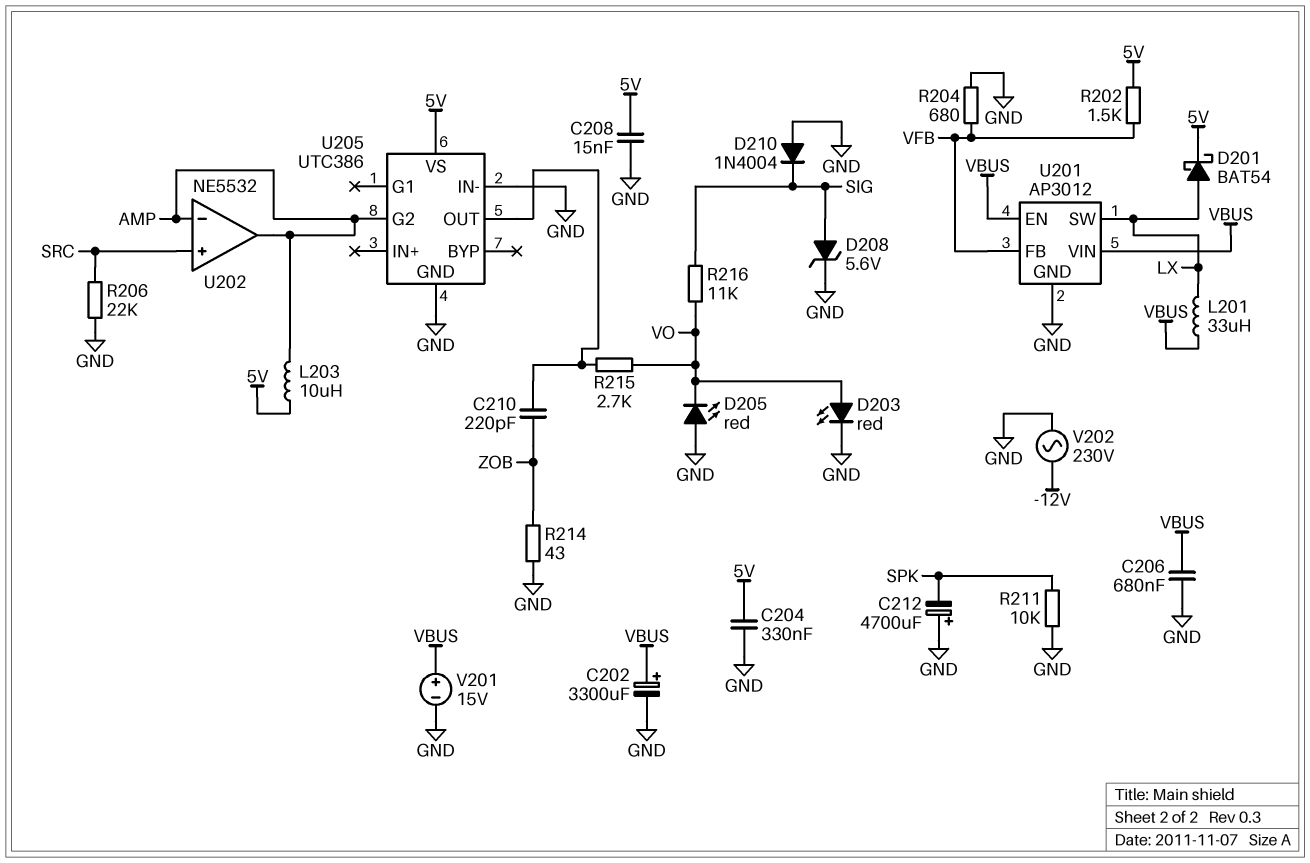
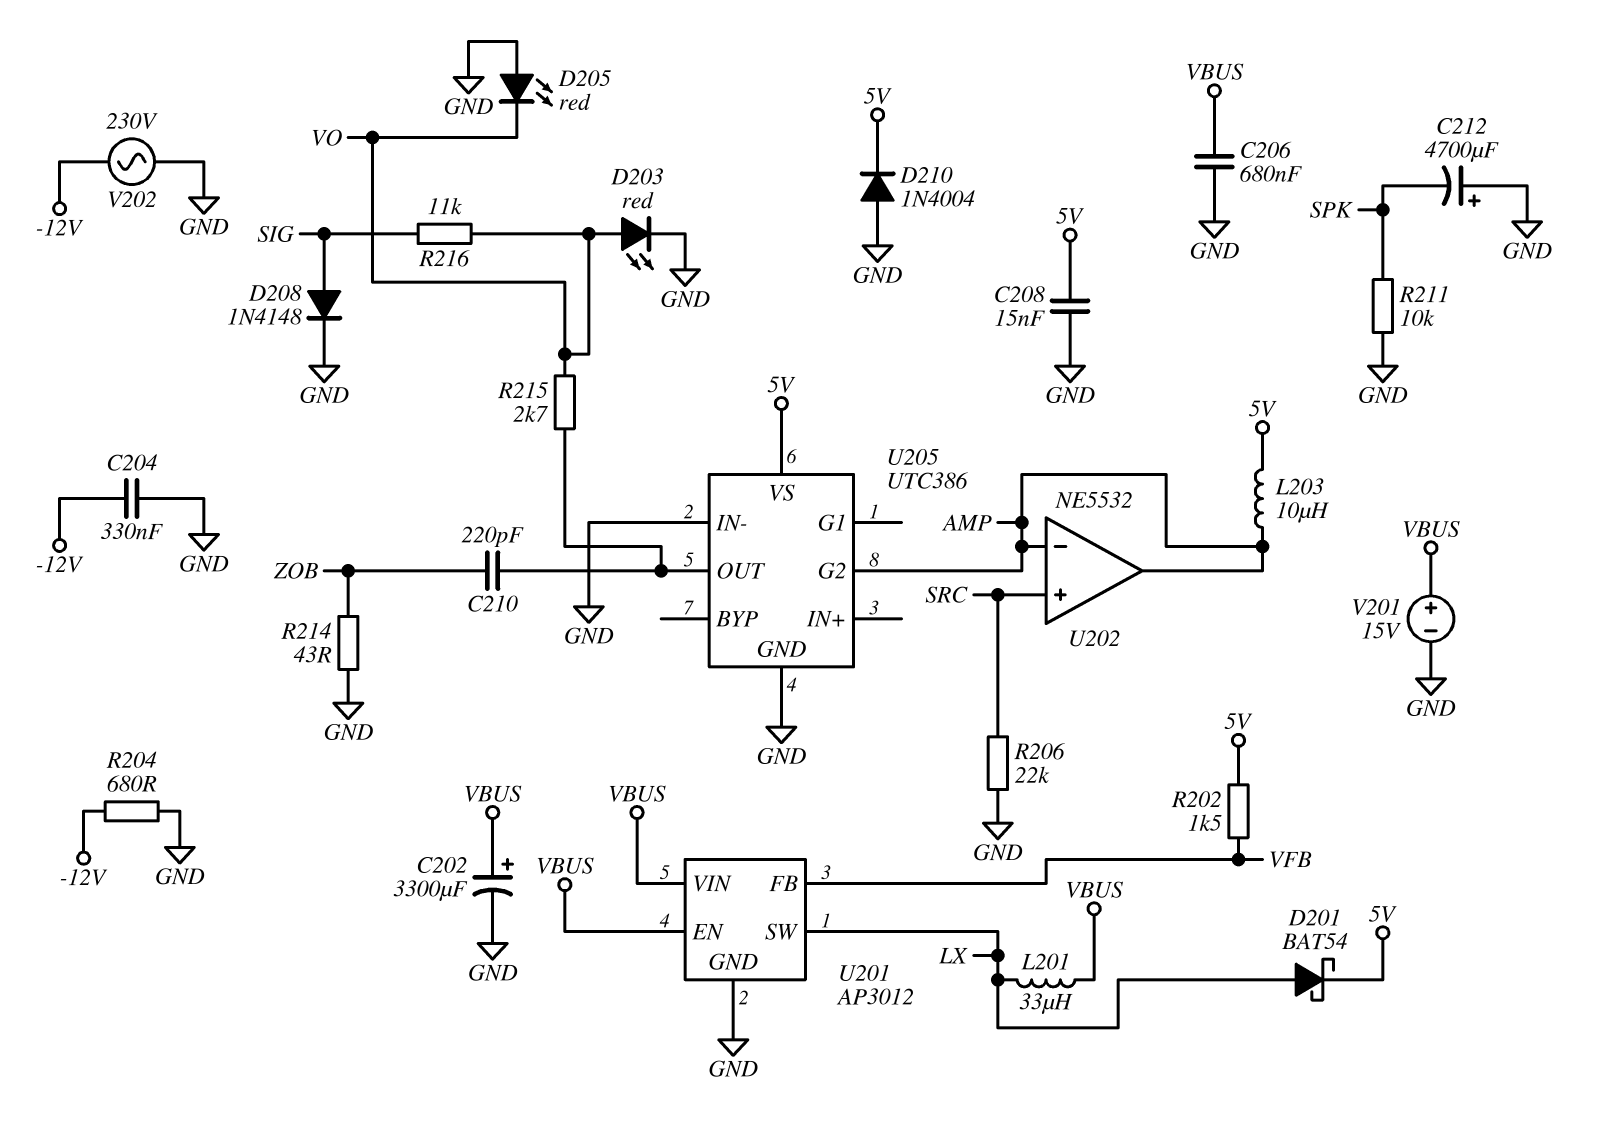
C204: 330nF (5V, GND) -> 330nF (-12V, GND)
D208: zener 5.6V (A SIG, K GND) -> diode 1N4148 (A SIG, K GND)
D210: diode 1N4004 (A GND, K SIG) -> diode 1N4004 (A GND, K 5V)
R204: 680 (GND, VFB) -> 680 (-12V, GND)

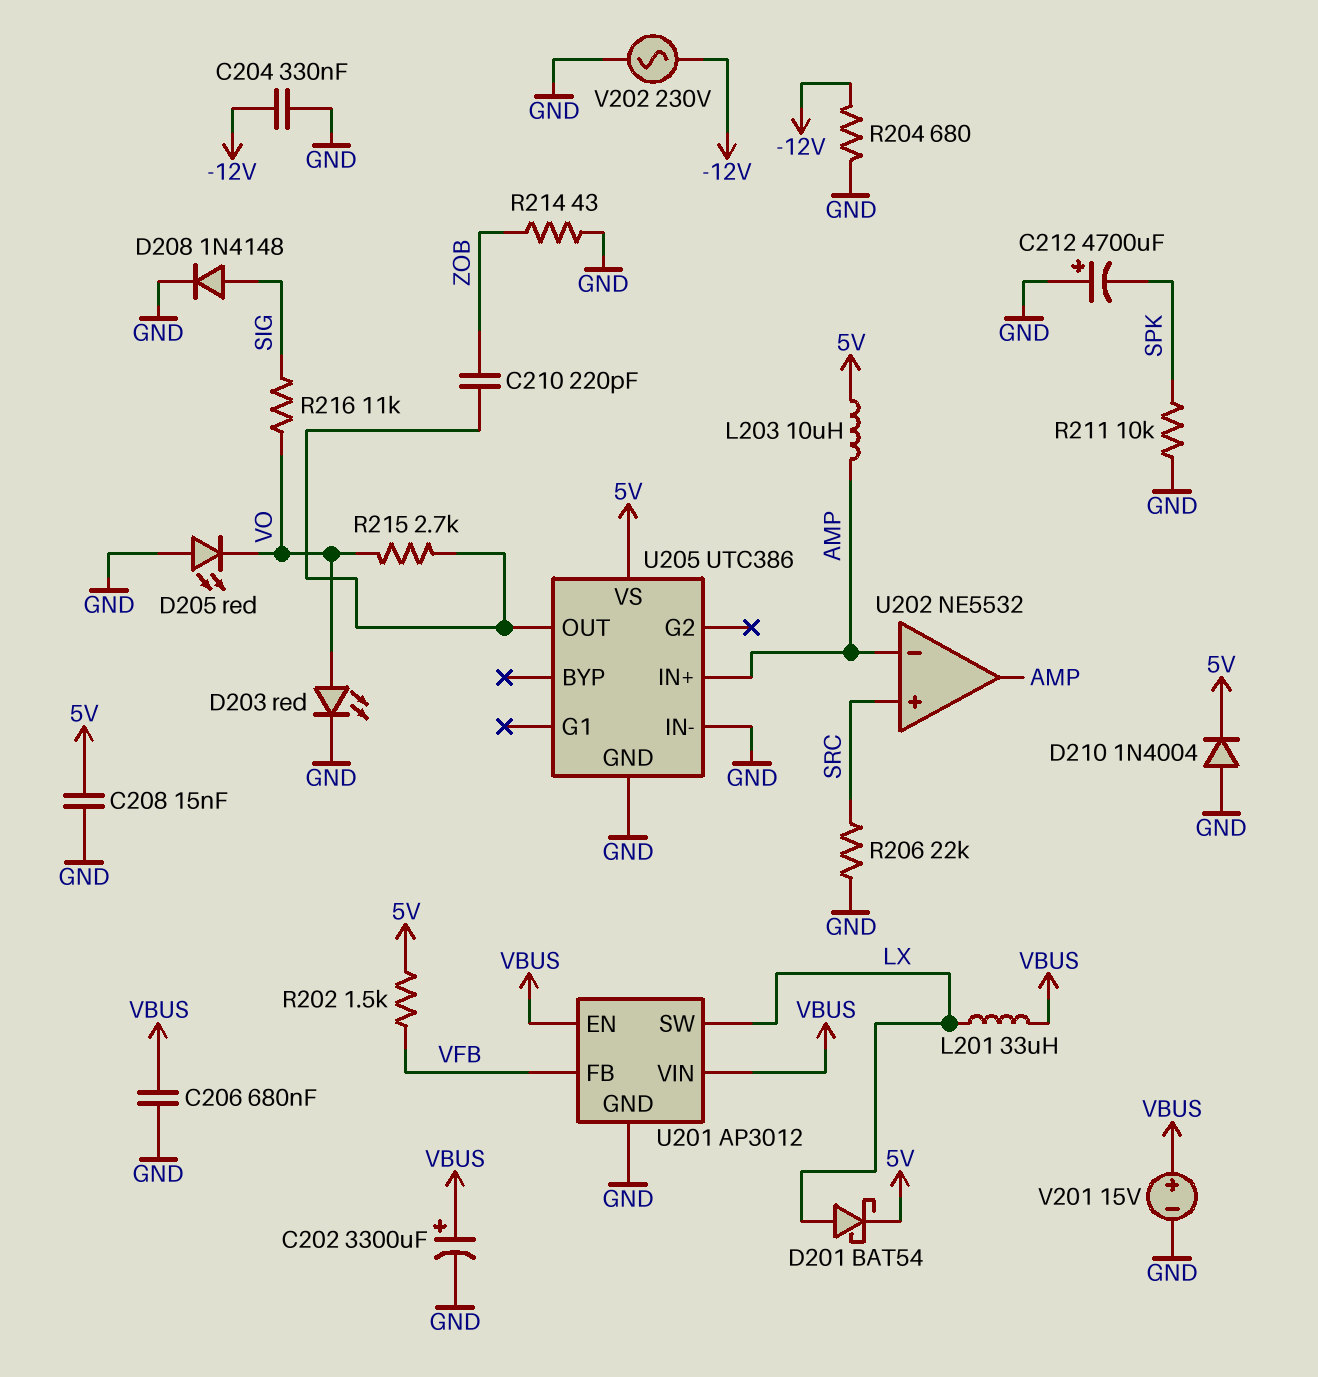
U205 pin G2: AMP -> none
U205 pin IN+: none -> AMP

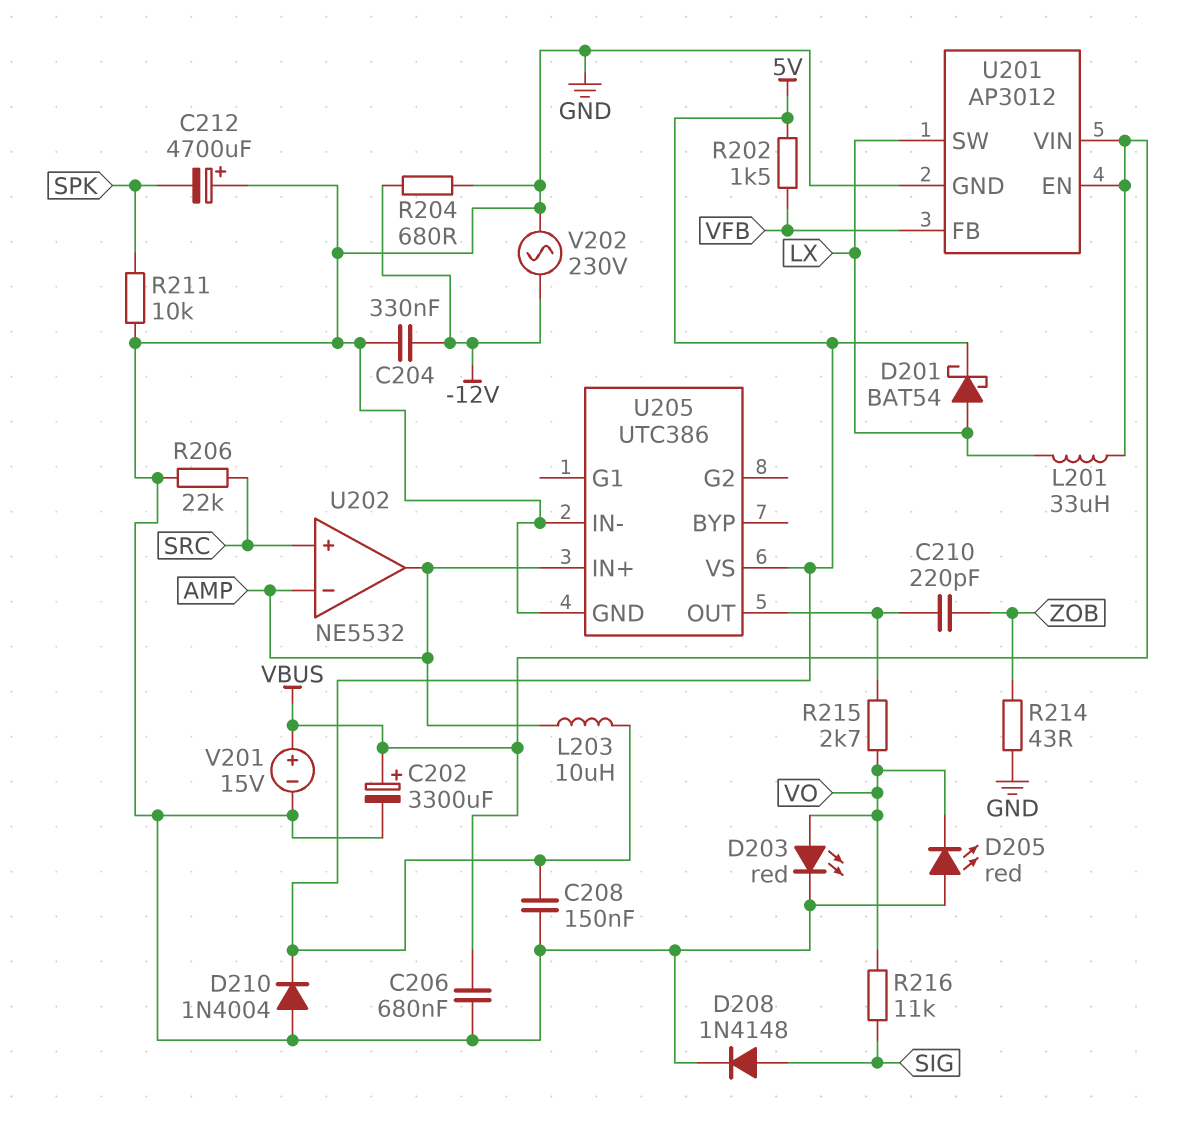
C208: 15nF (5V, GND) -> 150nF (5V, GND)

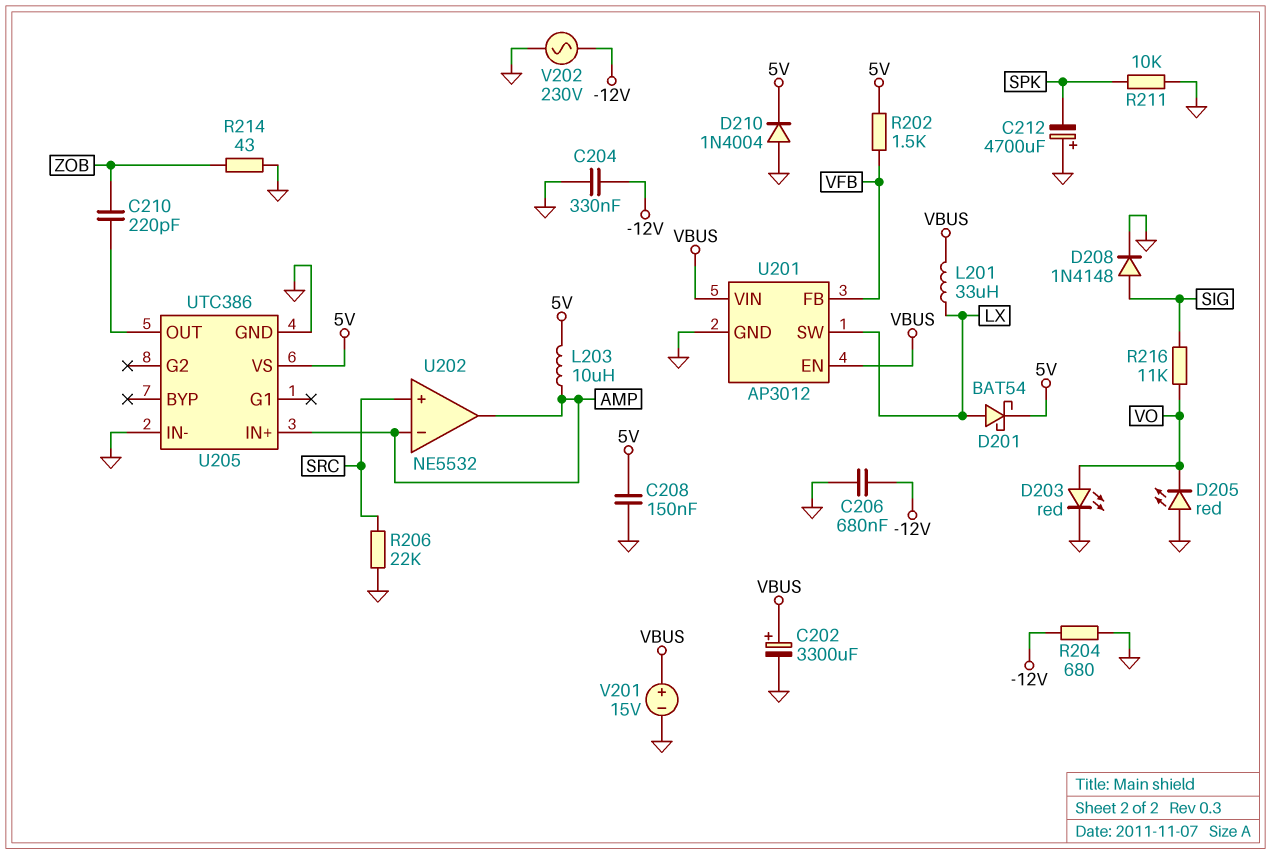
C206: 680nF (GND, VBUS) -> 680nF (-12V, GND)
R215: 2.7k (U205/OUT, VO) -> none

